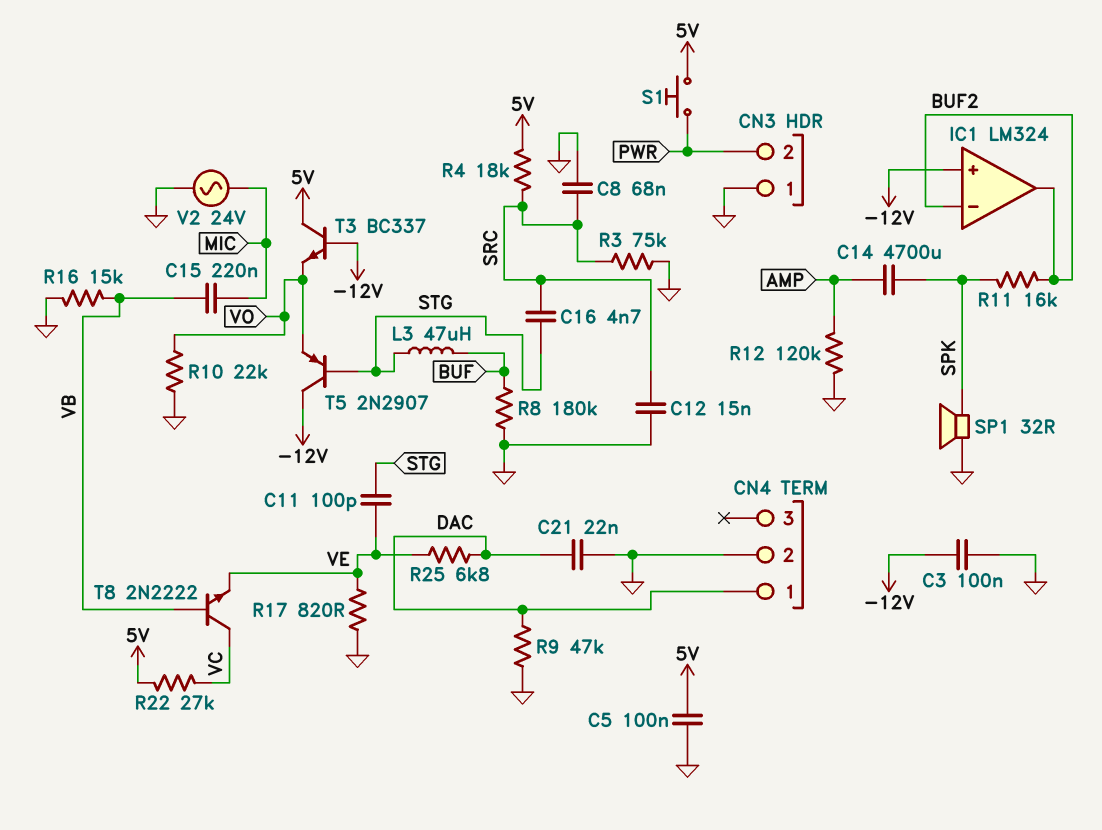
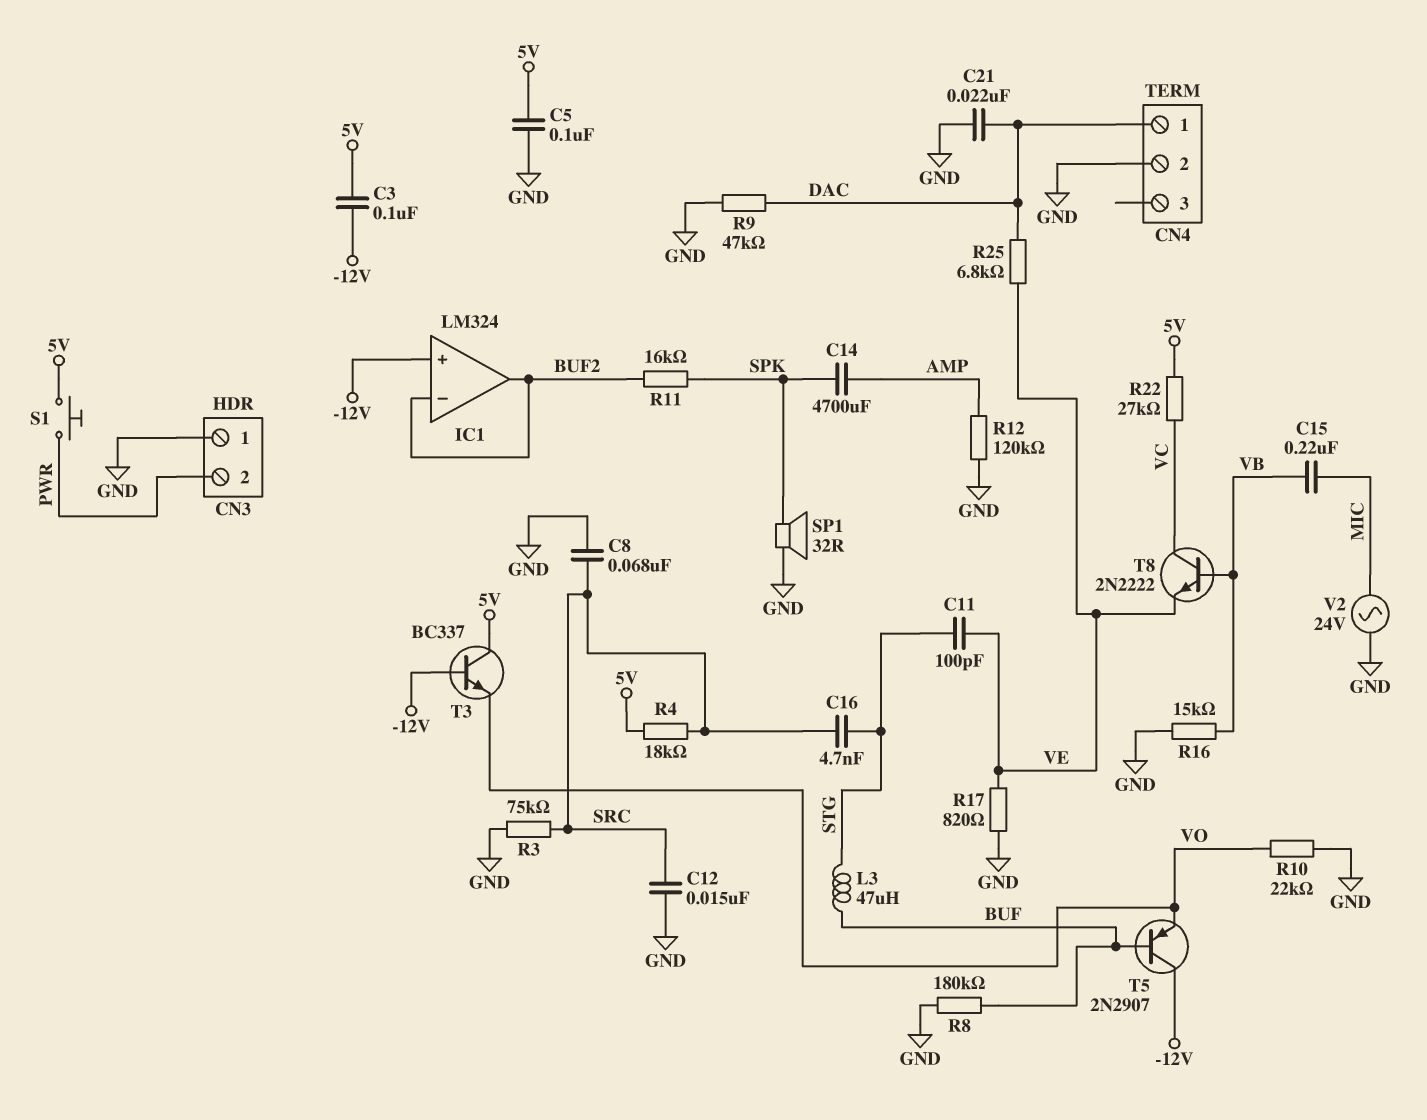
C3: 100nF (-12V, GND) -> 100nF (-12V, 5V)
T5: PNP 2N2907 (B STG, C -12V, E VO) -> PNP 2N2907 (B BUF, C -12V, E VO)

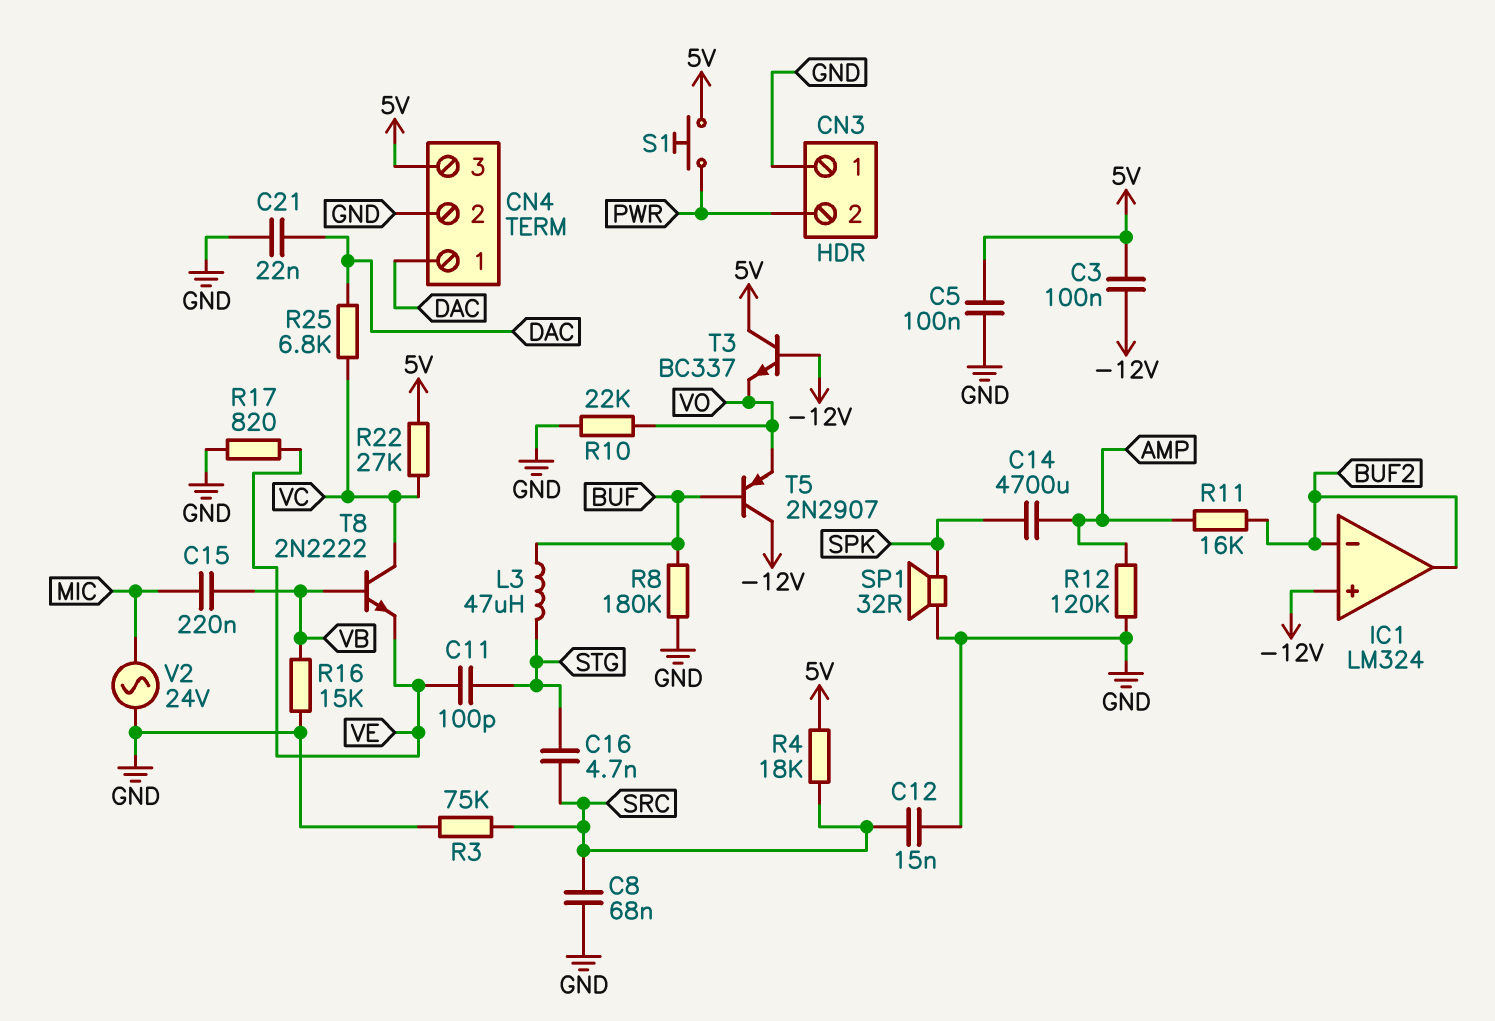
CN4 pin 3: none -> 5V
R9: 47k (DAC, GND) -> none
R11: 16k (BUF2, SPK) -> 16k (AMP, BUF2)
R25: 6.8k (DAC, VE) -> 6.8k (DAC, VC)

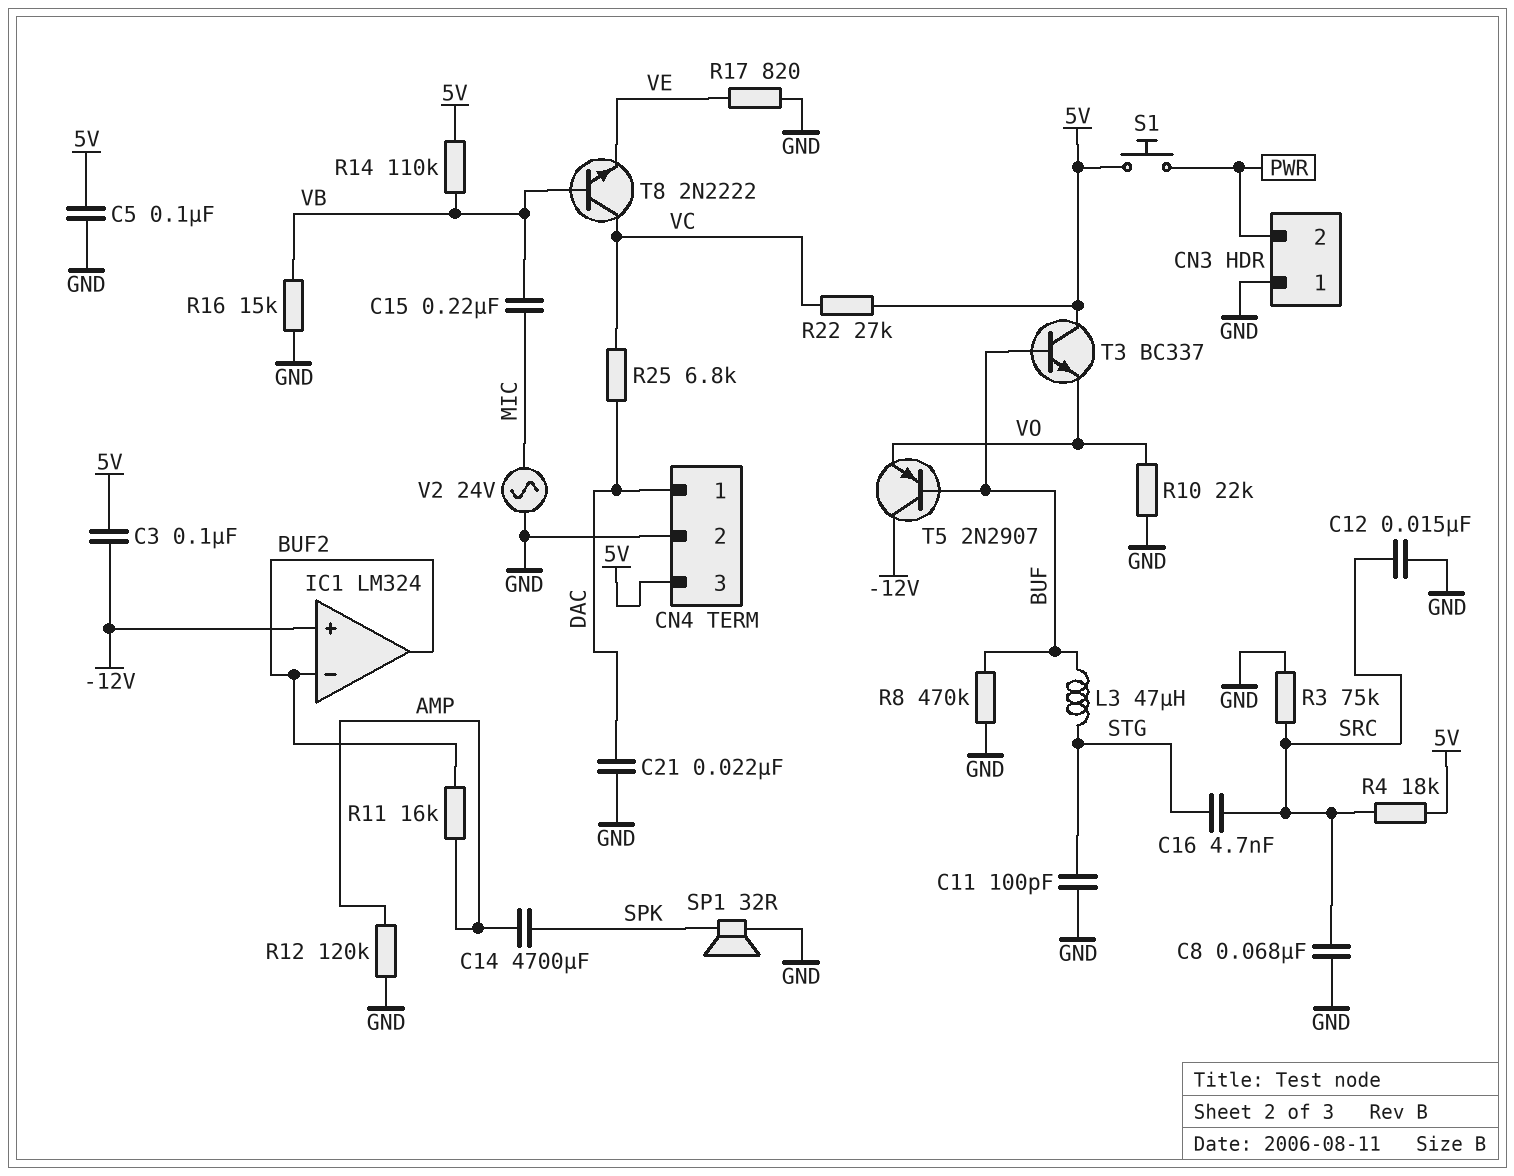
C11: 100pF (STG, VE) -> 100pF (GND, STG)
R8: 180k (BUF, GND) -> 470k (BUF, GND)
R14: none -> 110k (5V, VB)
T3: NPN BC337 (B -12V, C 5V, E VO) -> NPN BC337 (B BUF, C 5V, E VO)

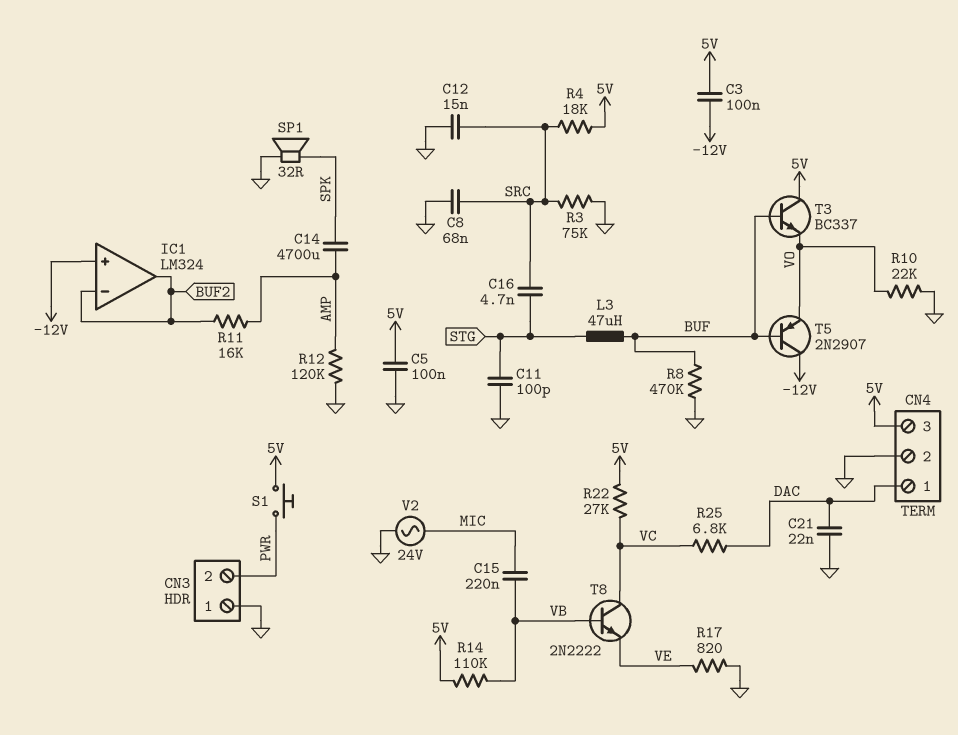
R16: 15k (GND, VB) -> none

